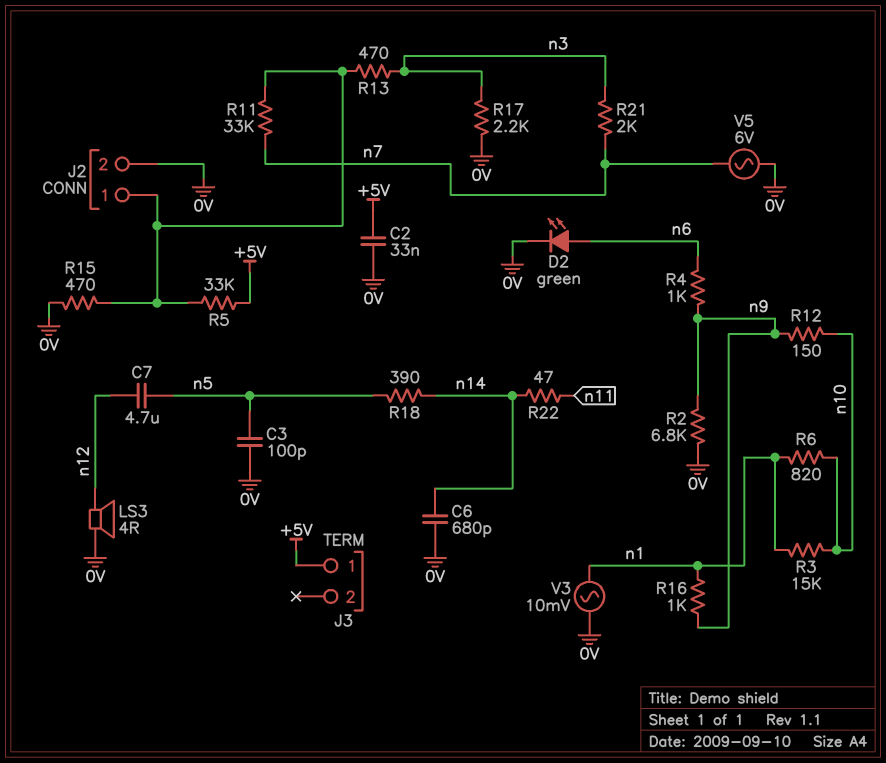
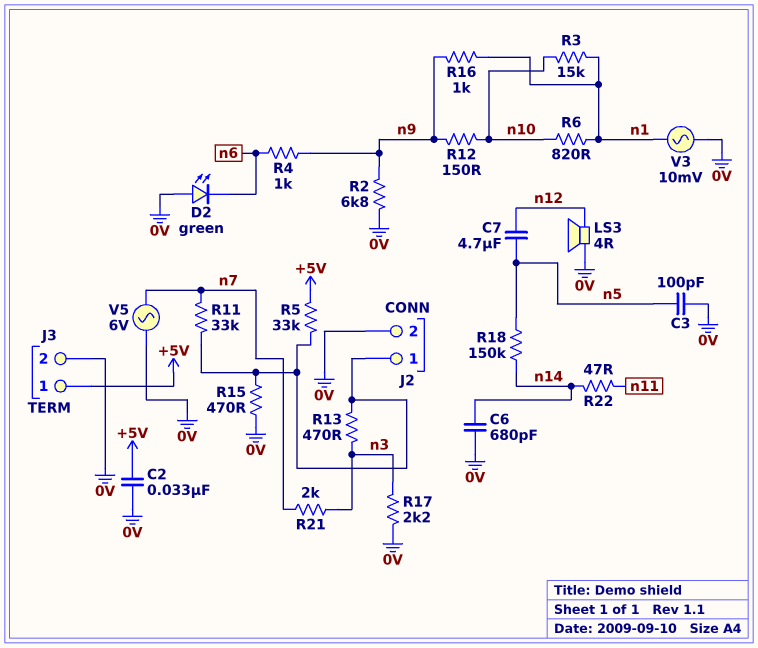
D2: LED green (A n6, K 0V) -> LED green (A 0V, K n6)
J3 pin 2: none -> 0V
R18: 390 (n5, n14) -> 150k (n5, n14)

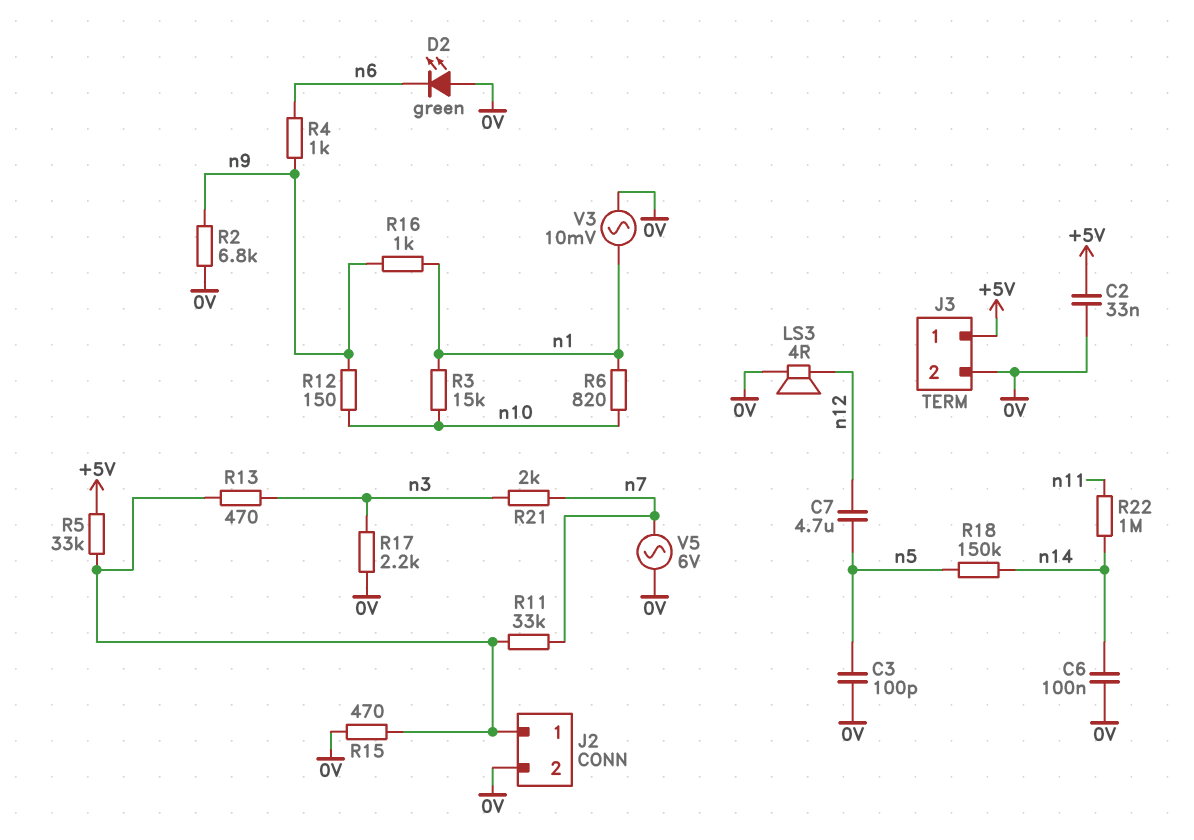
C6: 680pF (0V, n14) -> 100nF (0V, n14)
R22: 47 (n11, n14) -> 1M (n11, n14)

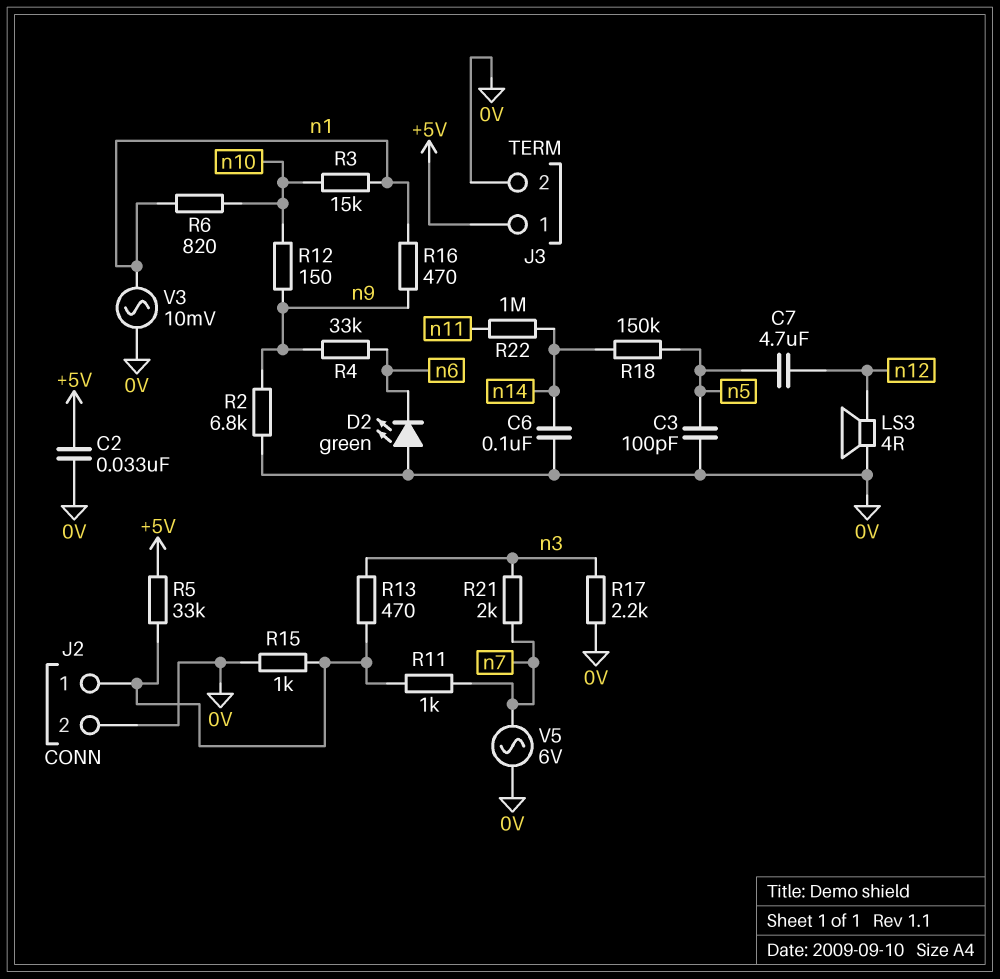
R4: 1k (n6, n9) -> 33k (n6, n9)
R11: 33k (J2/1, n7) -> 1k (J2/1, n7)
R15: 470 (0V, J2/1) -> 1k (0V, J2/1)
R16: 1k (n1, n9) -> 470 (n1, n9)

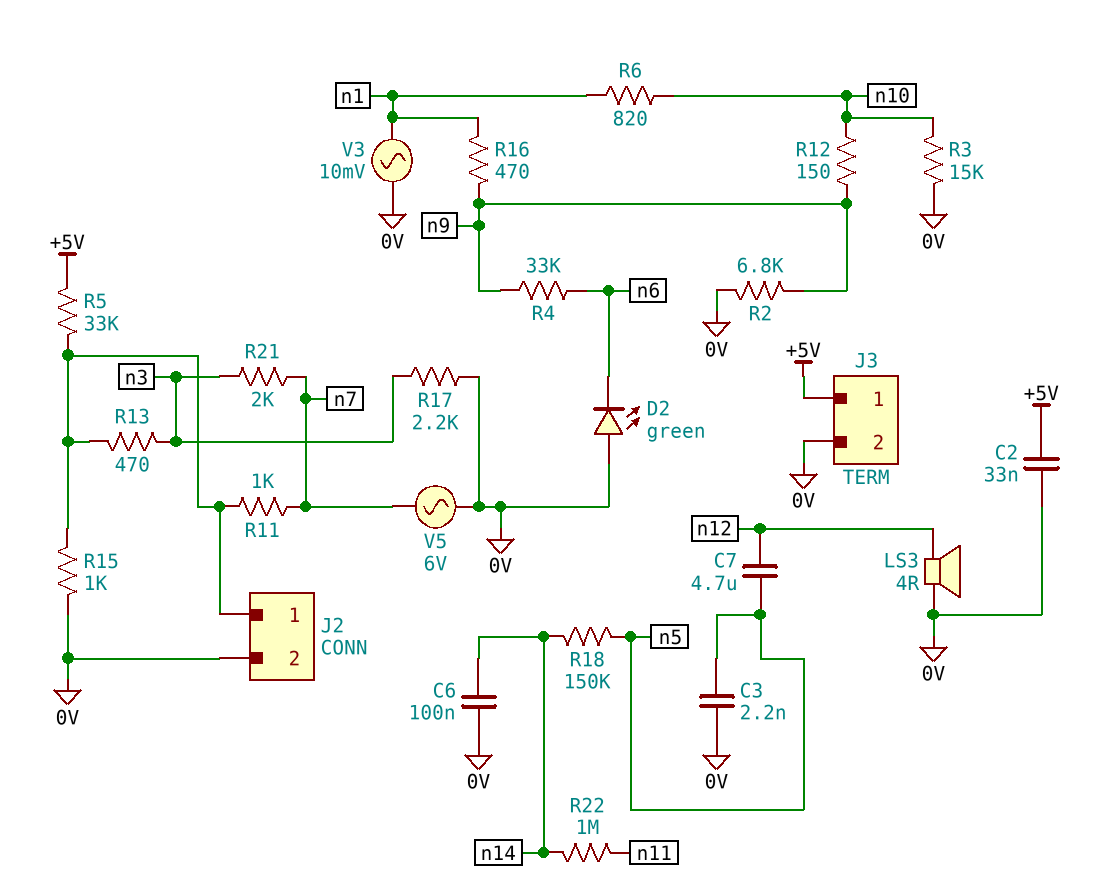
C3: 100pF (0V, n5) -> 2.2nF (0V, n5)
R3: 15k (n1, n10) -> 15k (0V, n10)

